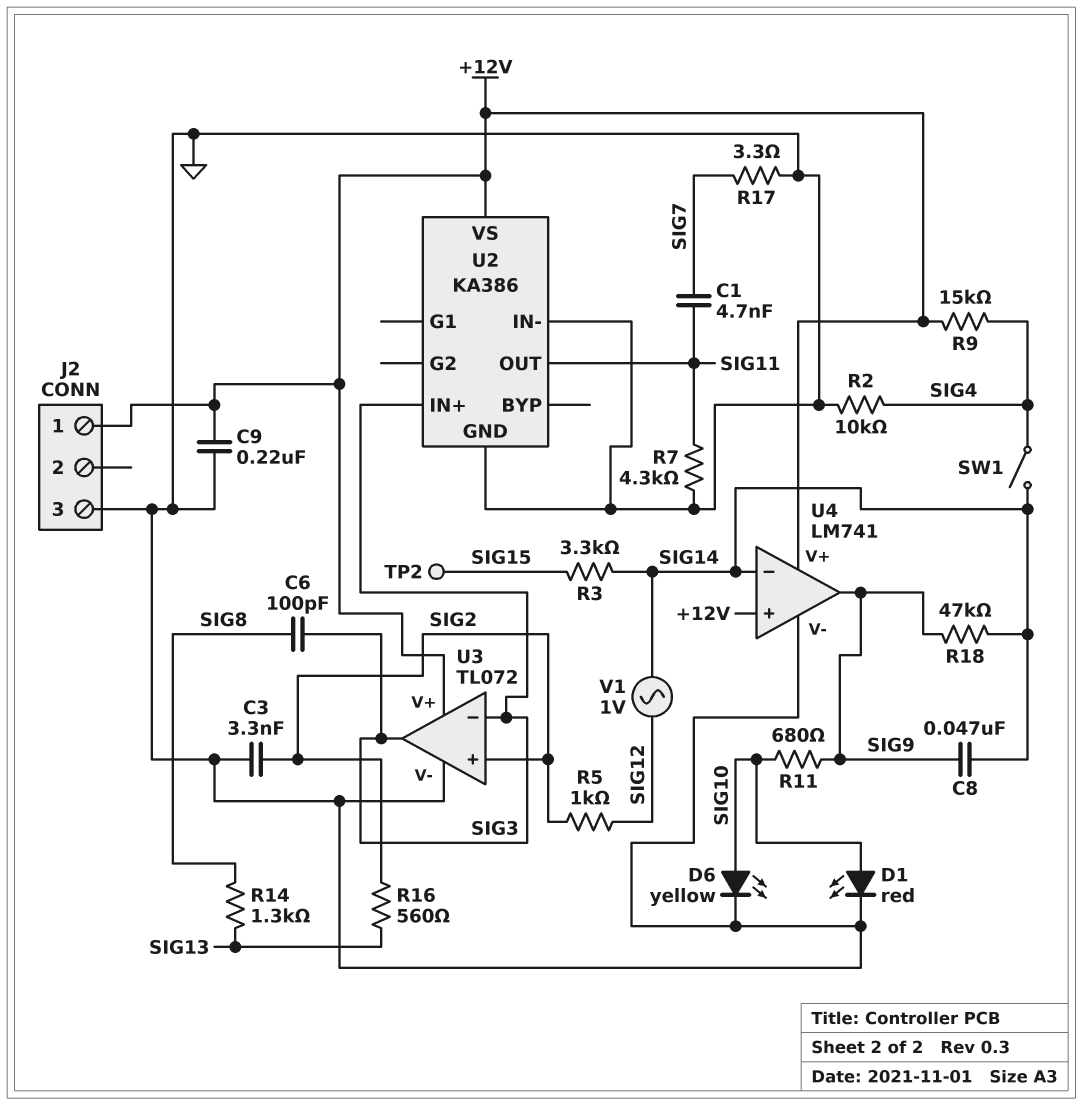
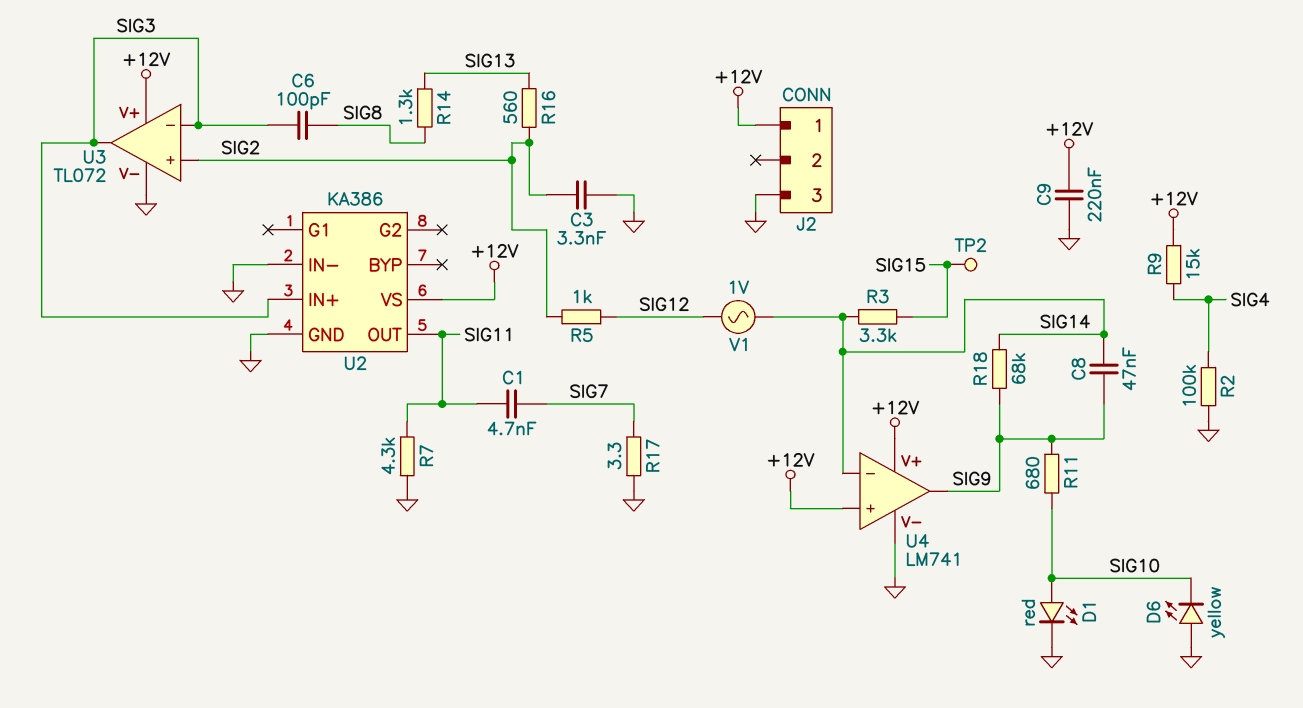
D6: LED yellow (A SIG10, K GND) -> LED yellow (A GND, K SIG10)
R2: 10k (GND, SIG4) -> 100k (GND, SIG4)
R18: 47k (SIG9, SIG14) -> 68k (SIG9, SIG14)
SW1: switch (SIG4, SIG14) -> none

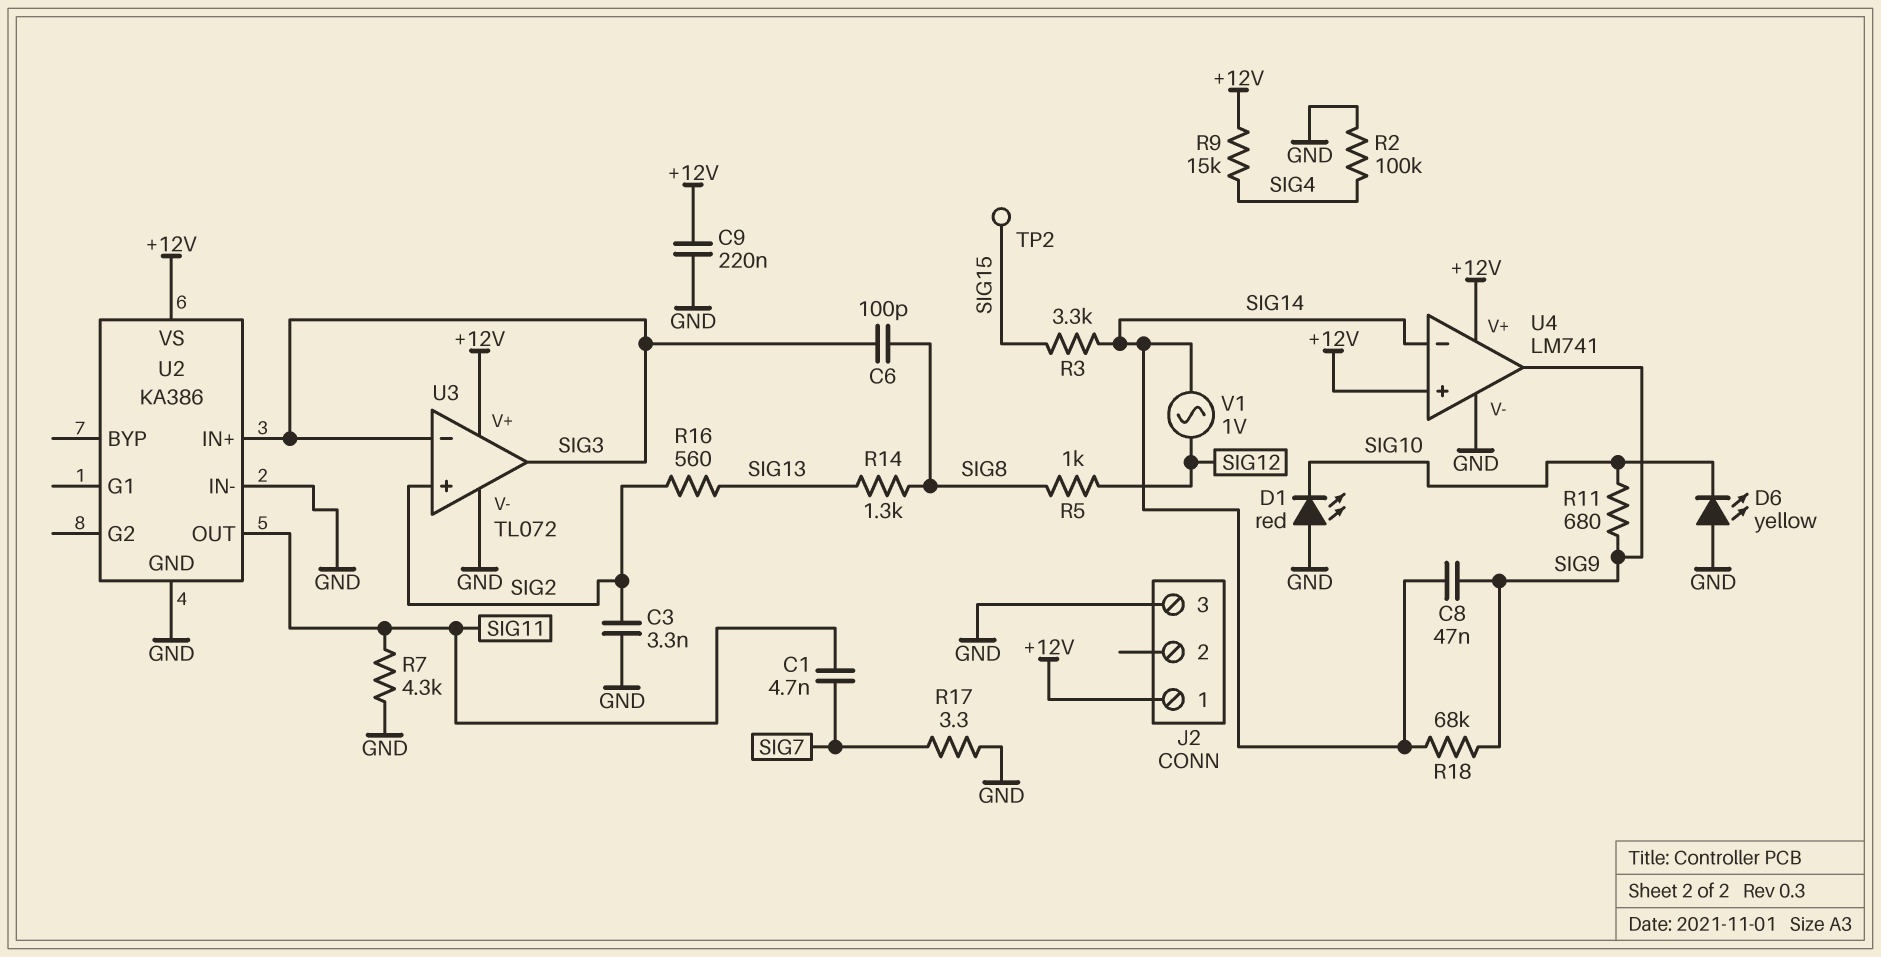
D1: LED red (A SIG10, K GND) -> LED red (A GND, K SIG10)
R5: 1k (SIG2, SIG12) -> 1k (SIG8, SIG12)

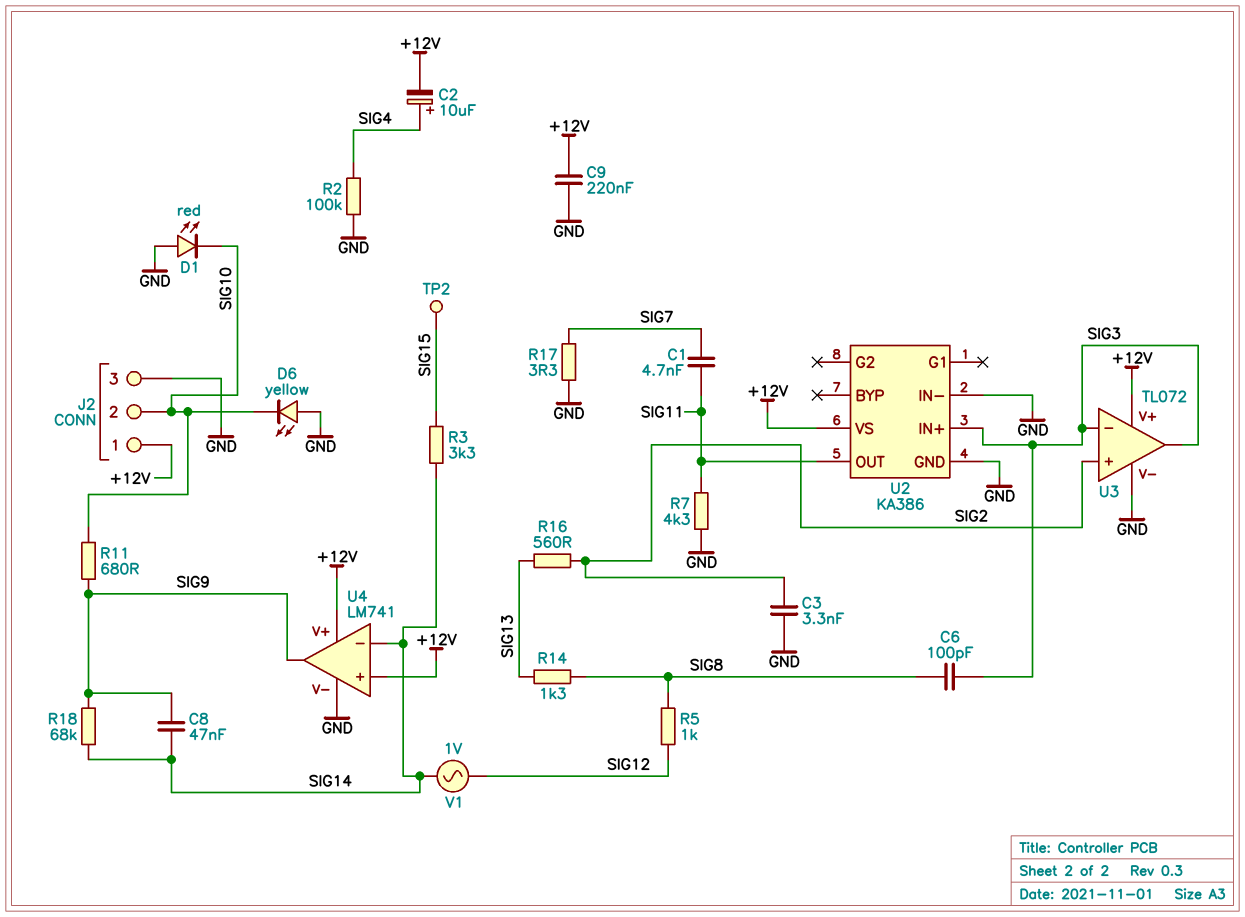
C2: none -> 10uF (plus SIG4, minus +12V)
J2 pin 2: none -> SIG10
R9: 15k (+12V, SIG4) -> none

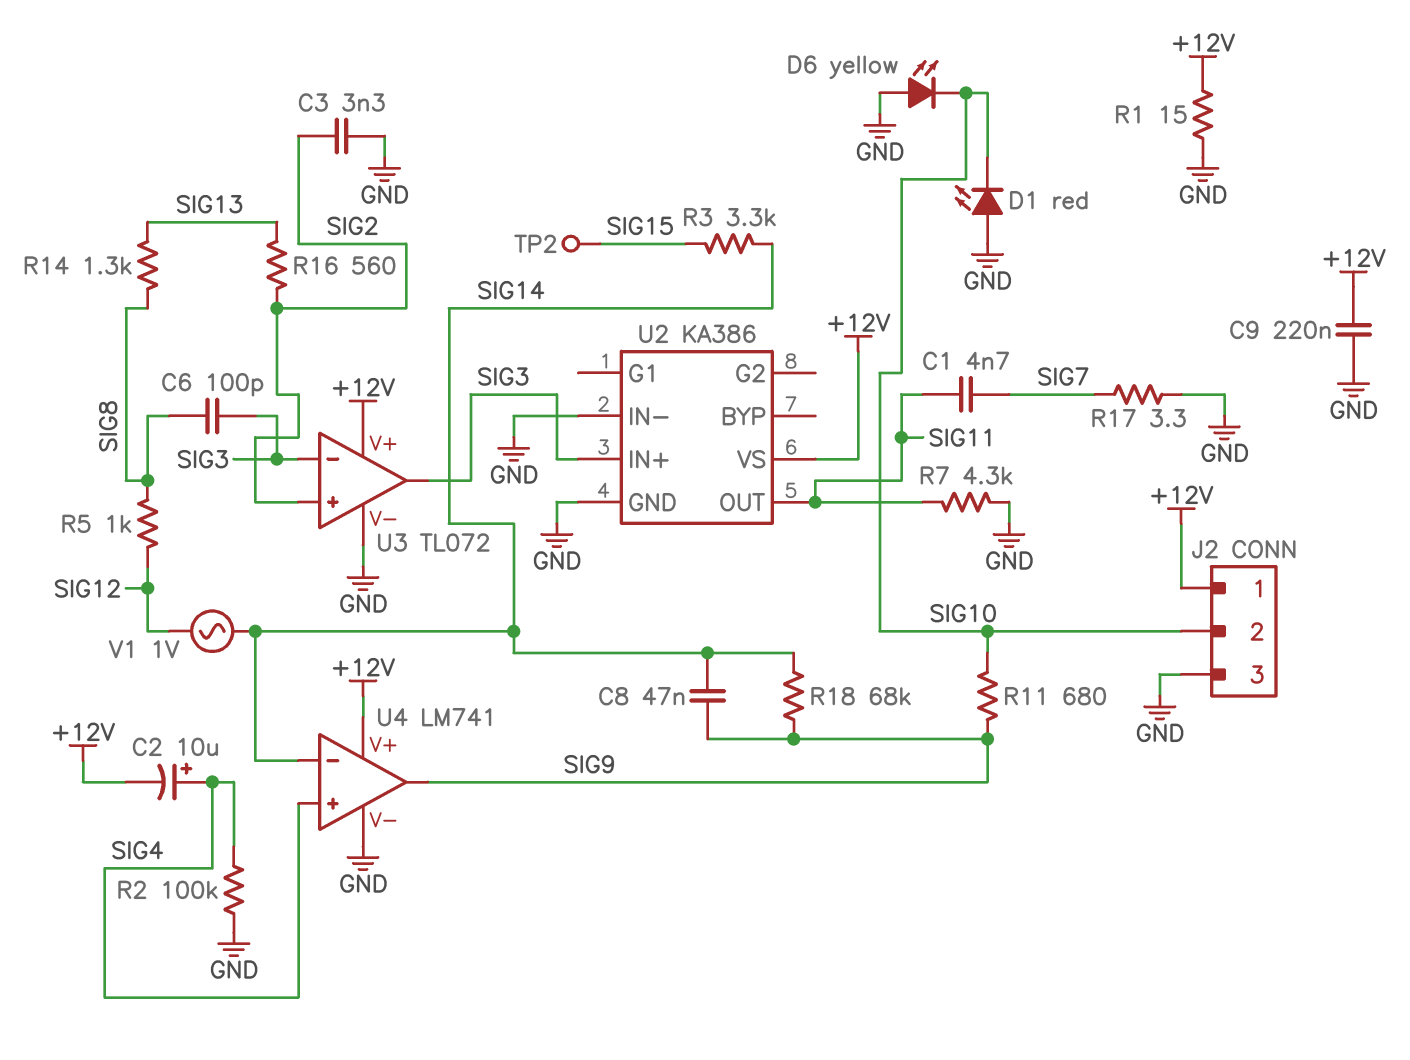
R1: none -> 15 (+12V, GND)
U4 pin in+: +12V -> SIG4

